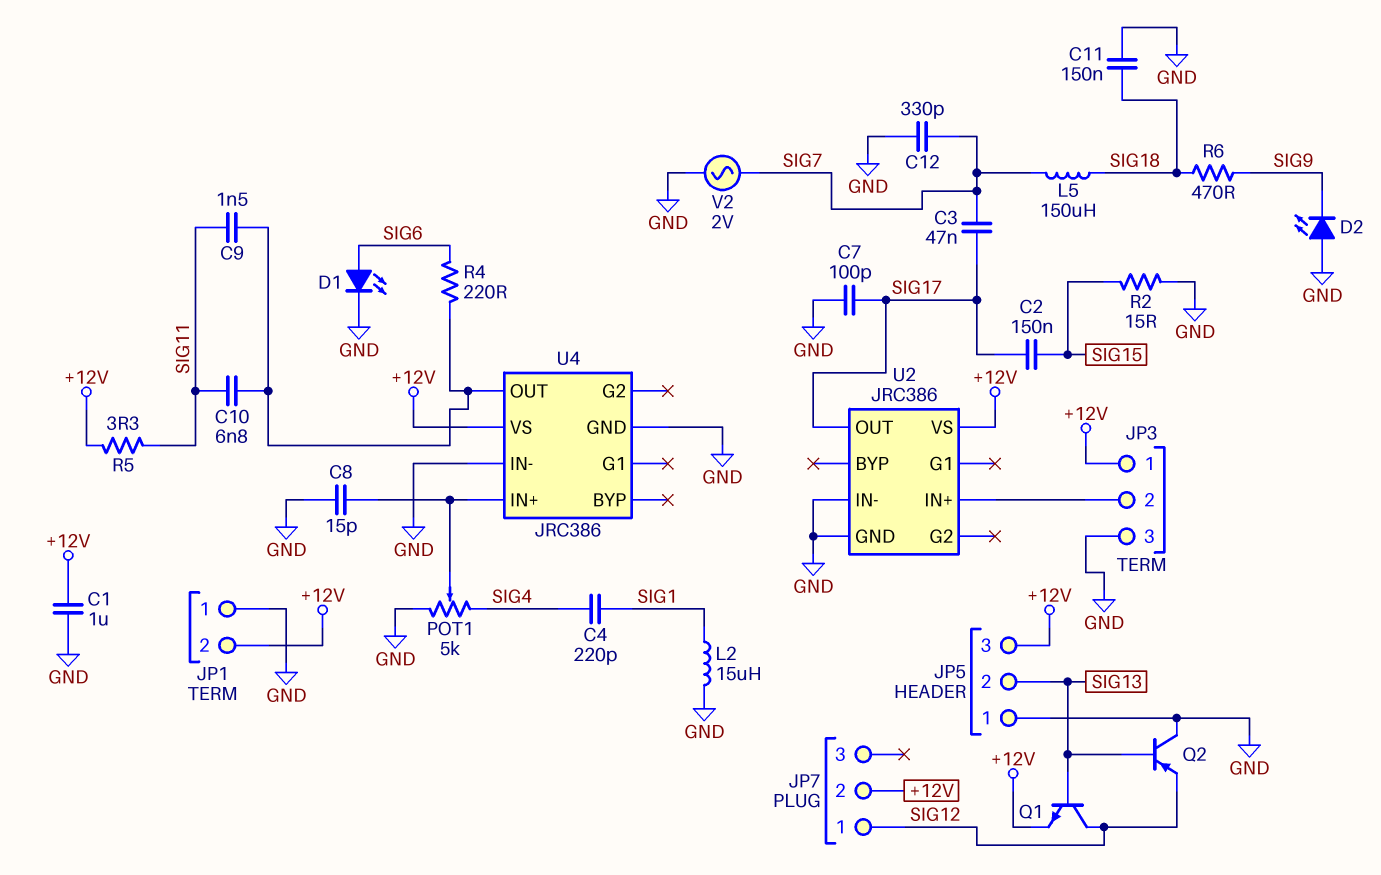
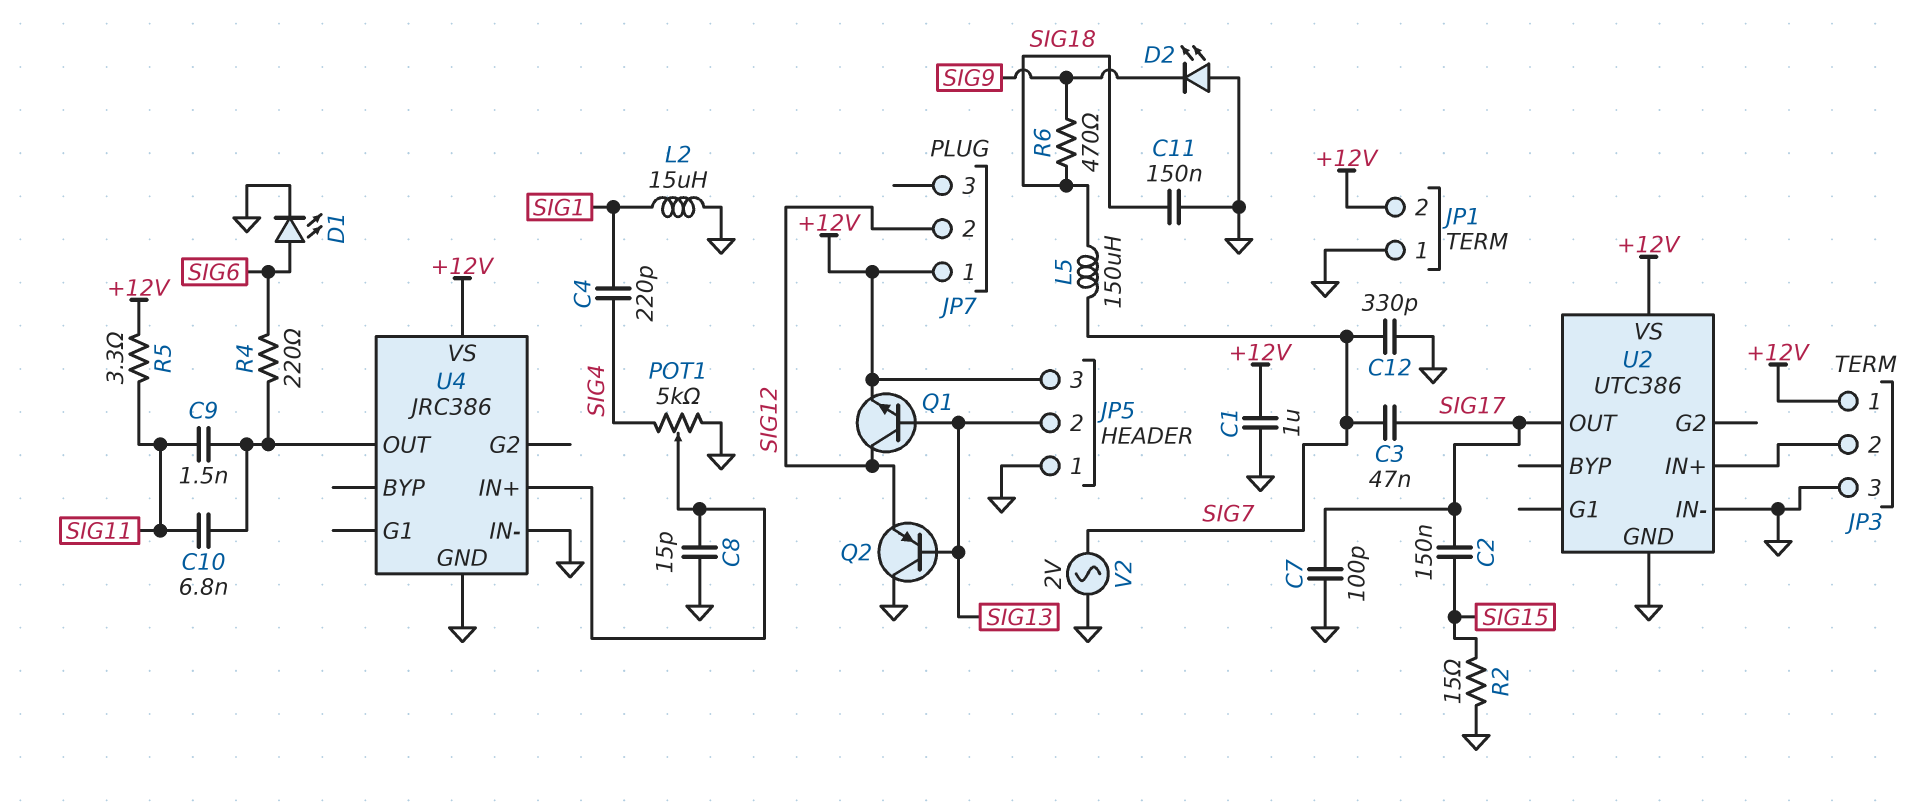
JP7 pin 1: SIG12 -> +12V
JP7 pin 2: +12V -> SIG12
U2: JRC386 -> UTC386

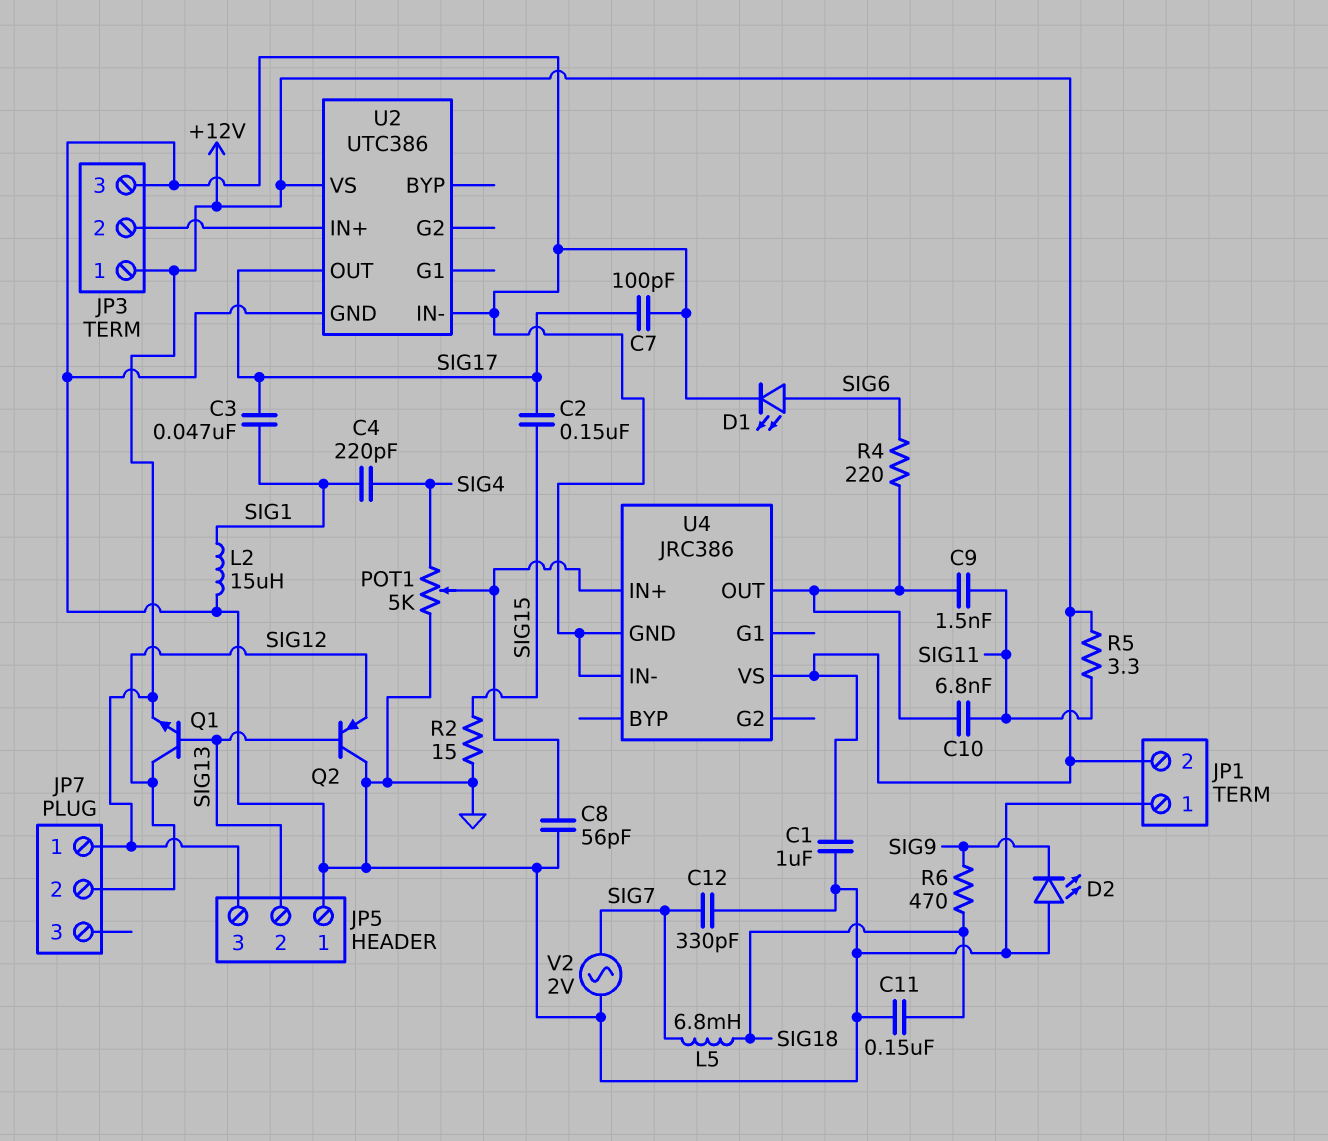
C3: 47nF (SIG7, SIG17) -> 47nF (SIG1, SIG17)
C8: 15pF (GND, U4/IN+) -> 56pF (GND, U4/IN+)
L5: 150uH (SIG7, SIG18) -> 6.8mH (SIG7, SIG18)

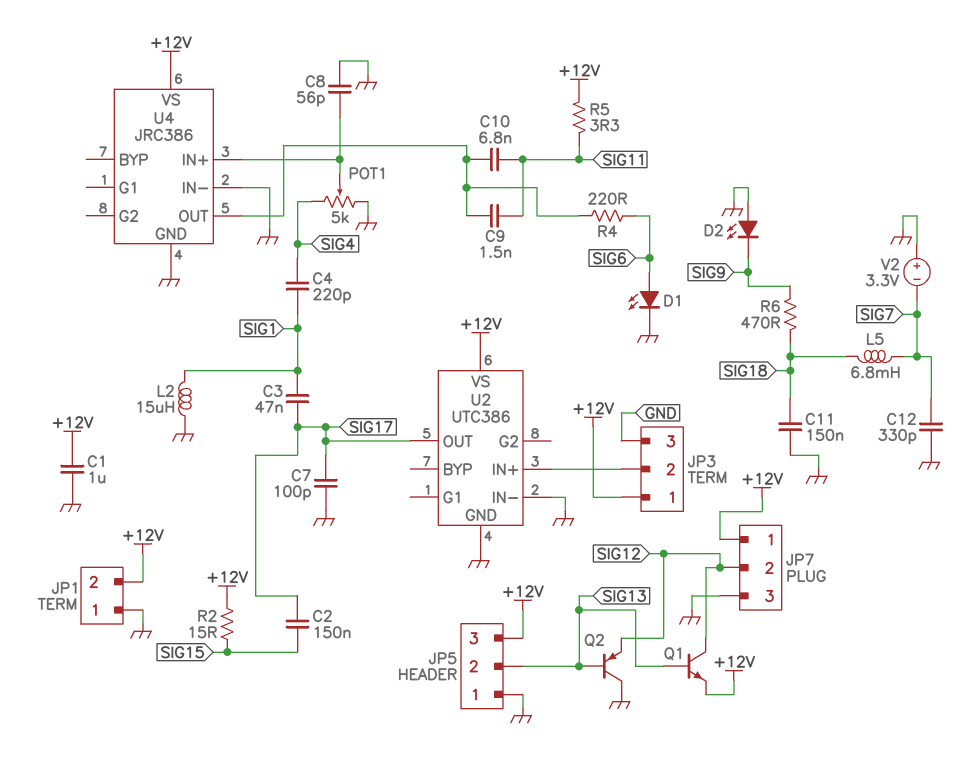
JP7 pin 3: none -> GND
R2: 15 (GND, SIG15) -> 15 (+12V, SIG15)
V2: AC 2V (GND, SIG7) -> 3.3V (plus GND, minus SIG7)

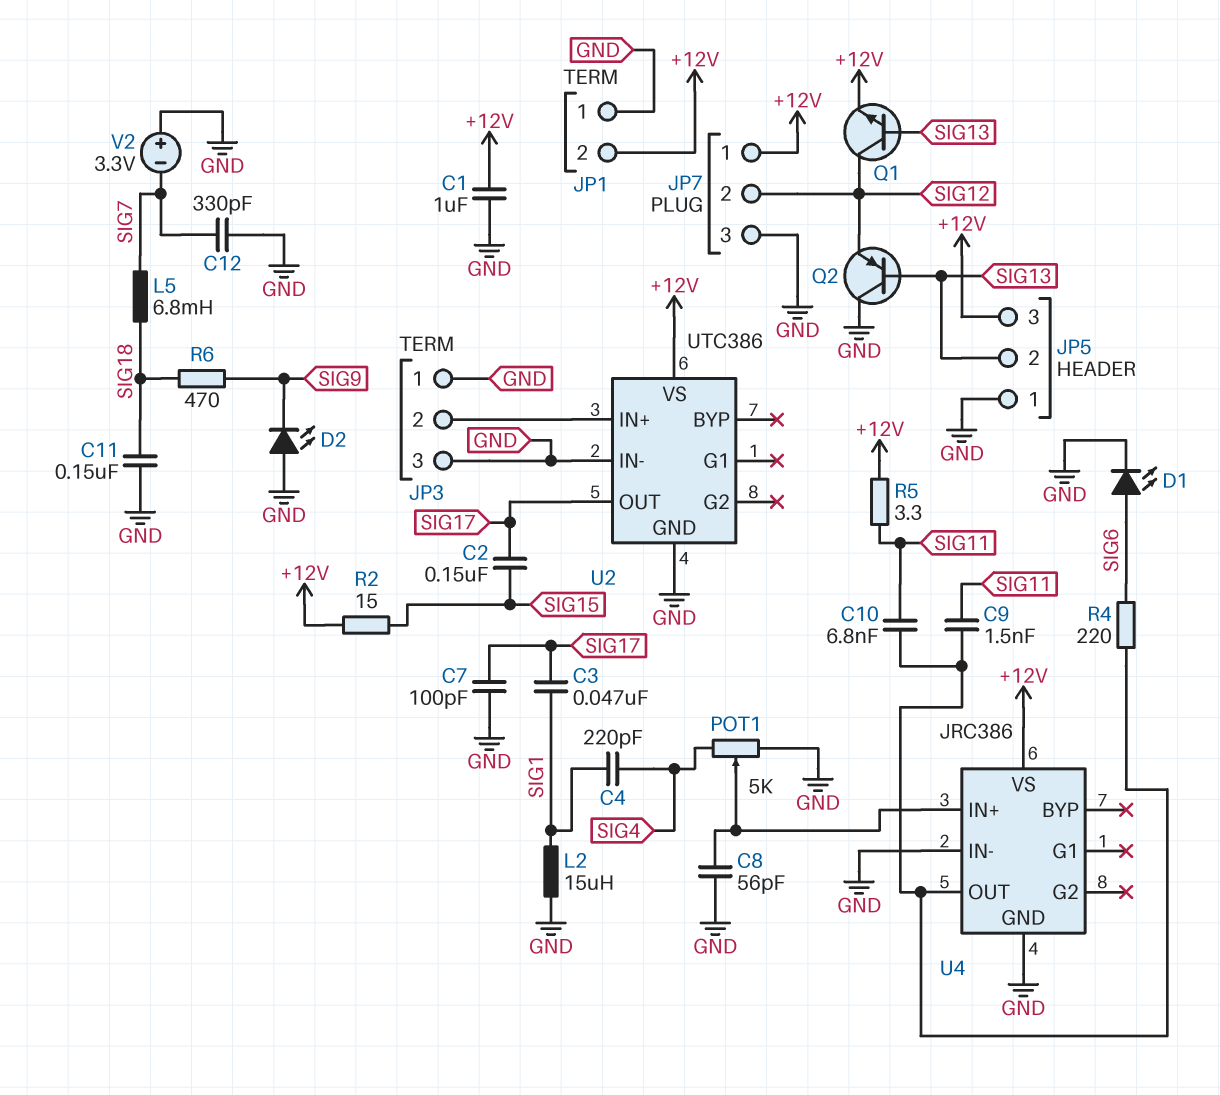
JP3 pin 1: +12V -> GND

